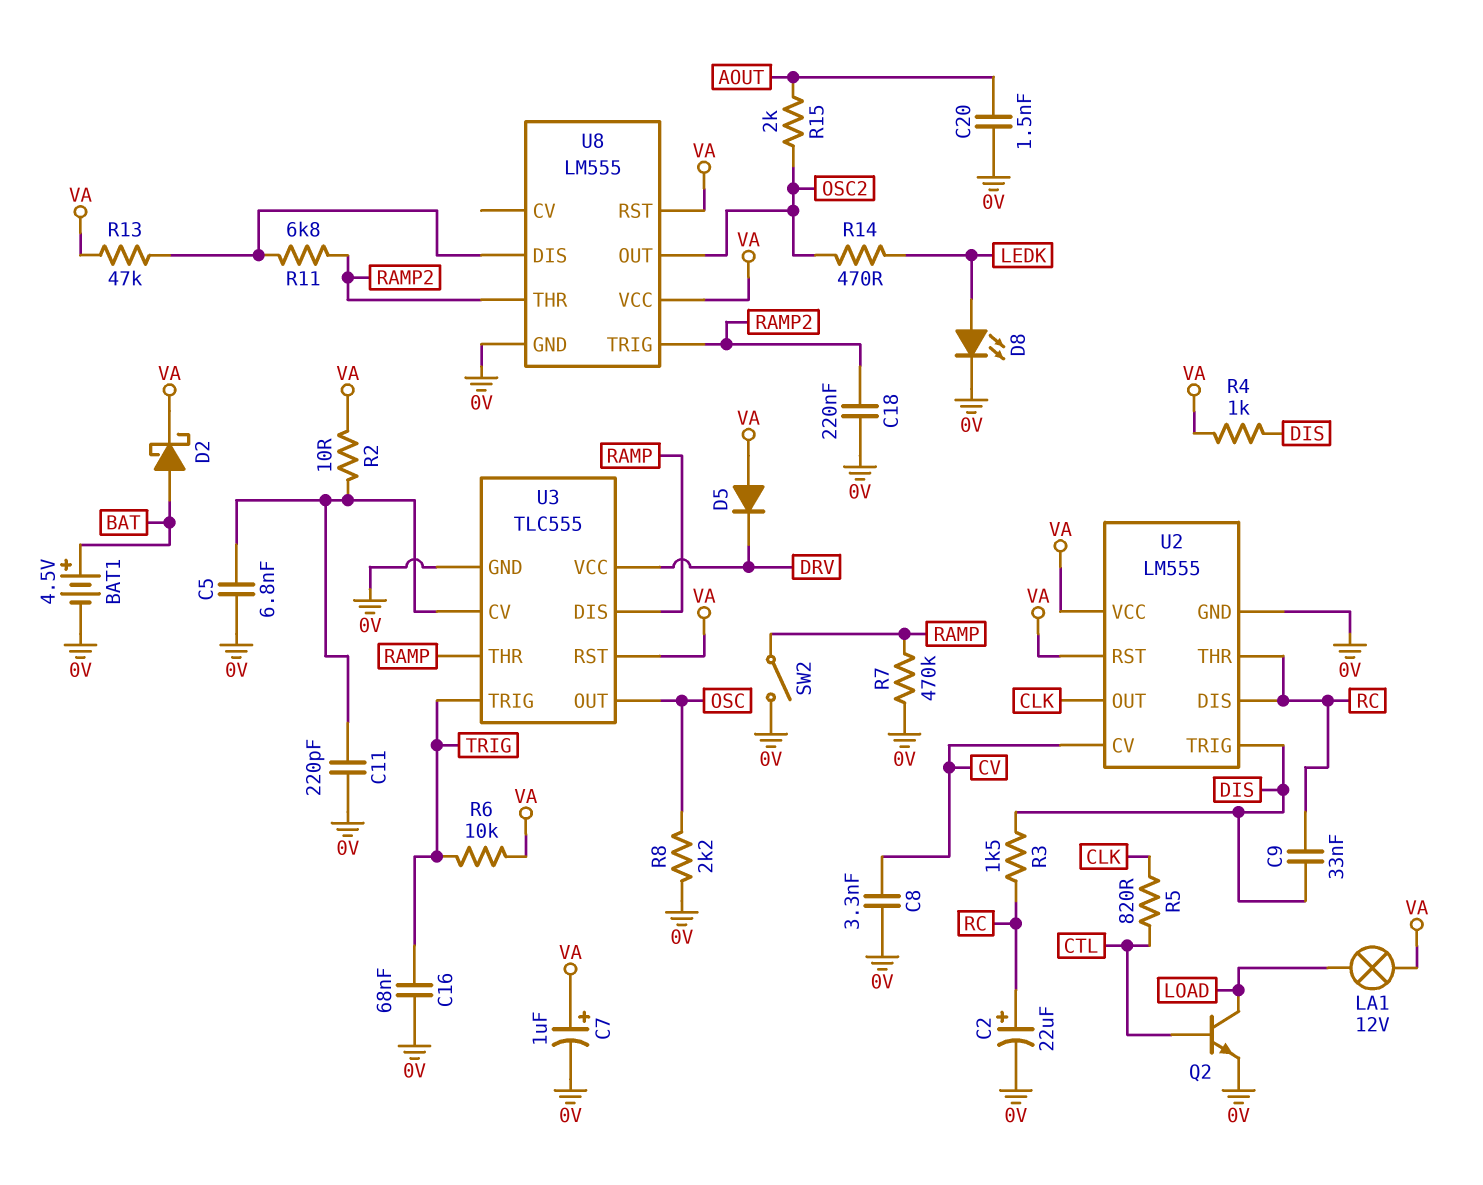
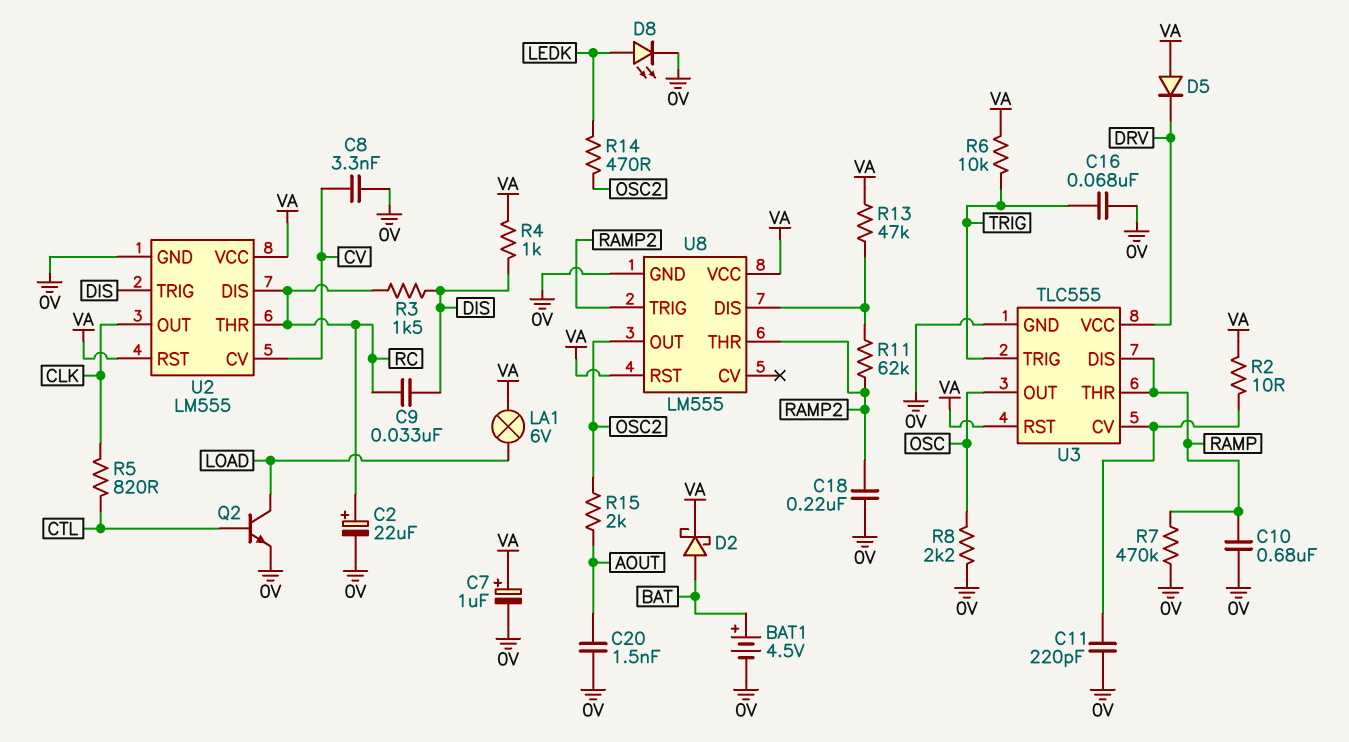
C5: 6.8nF (0V, U3/CV) -> none
C10: none -> 680nF (0V, RAMP)
LA1: lamp 12V (LOAD, VA) -> lamp 6V (LOAD, VA)
R11: 6.8k (RAMP2, U8/DIS) -> 62k (RAMP2, U8/DIS)
SW2: switch (0V, RAMP) -> none

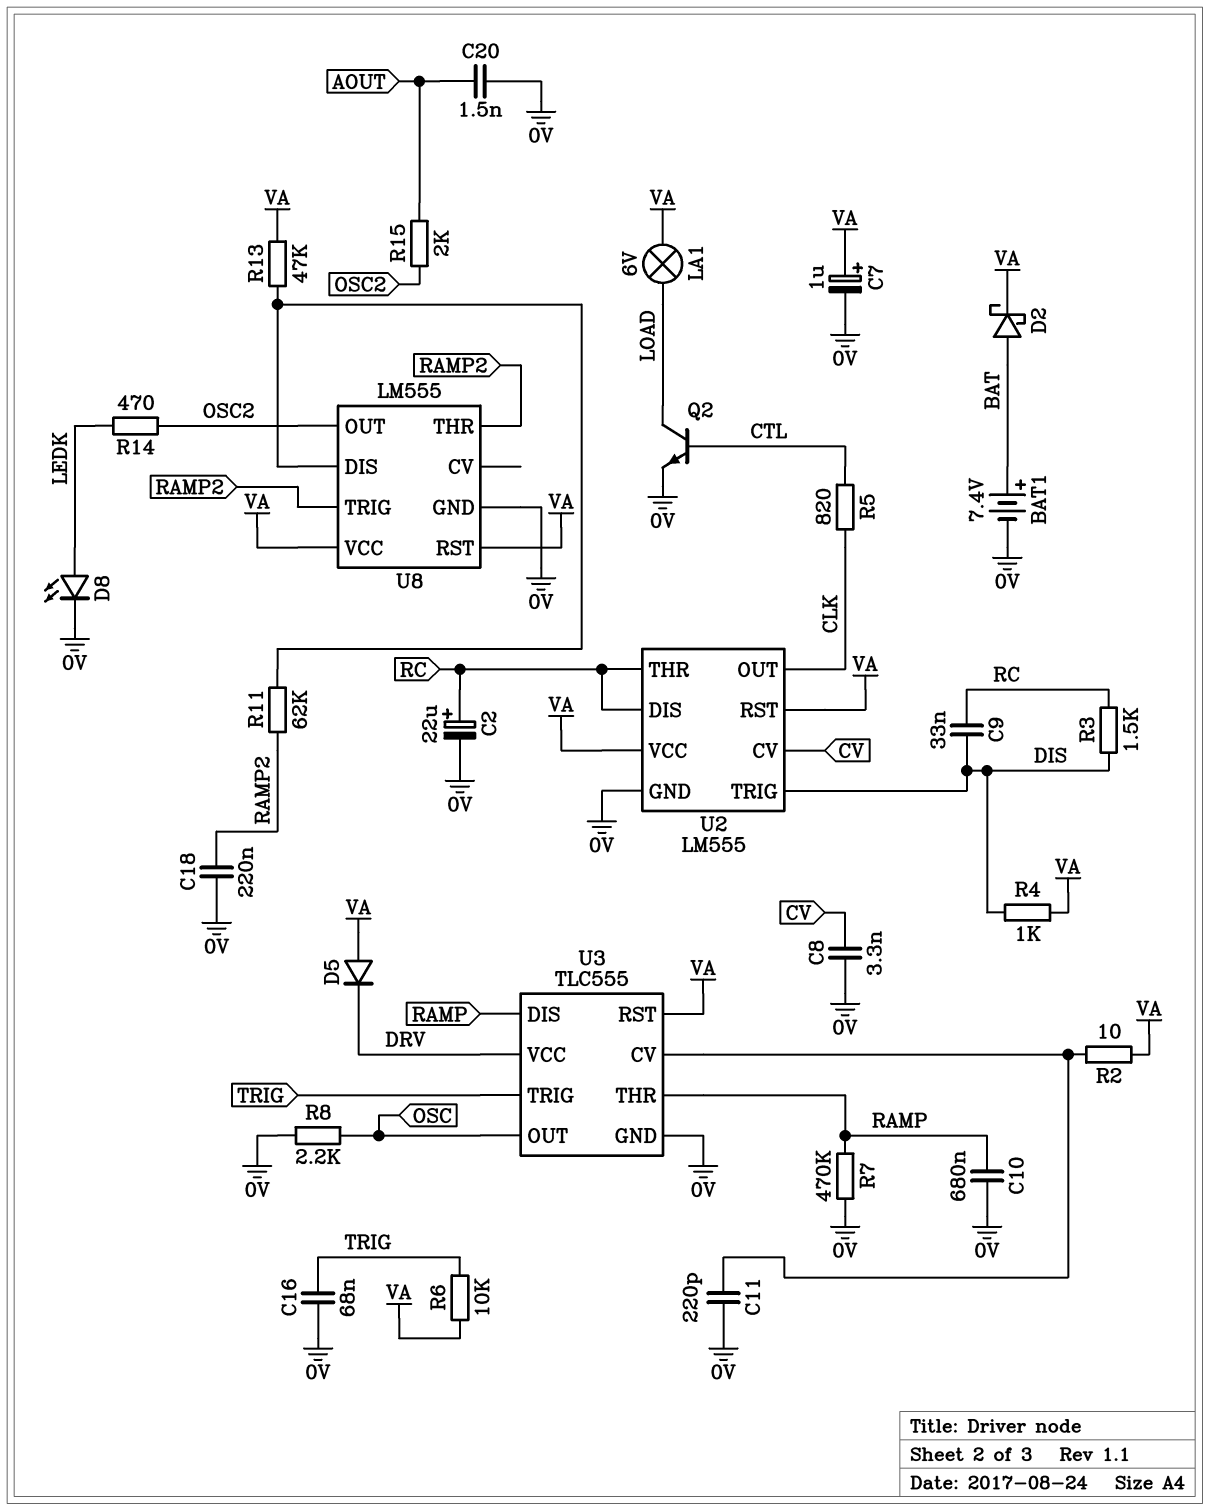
BAT1: 4.5V (plus BAT, minus 0V) -> 7.4V (plus BAT, minus 0V)

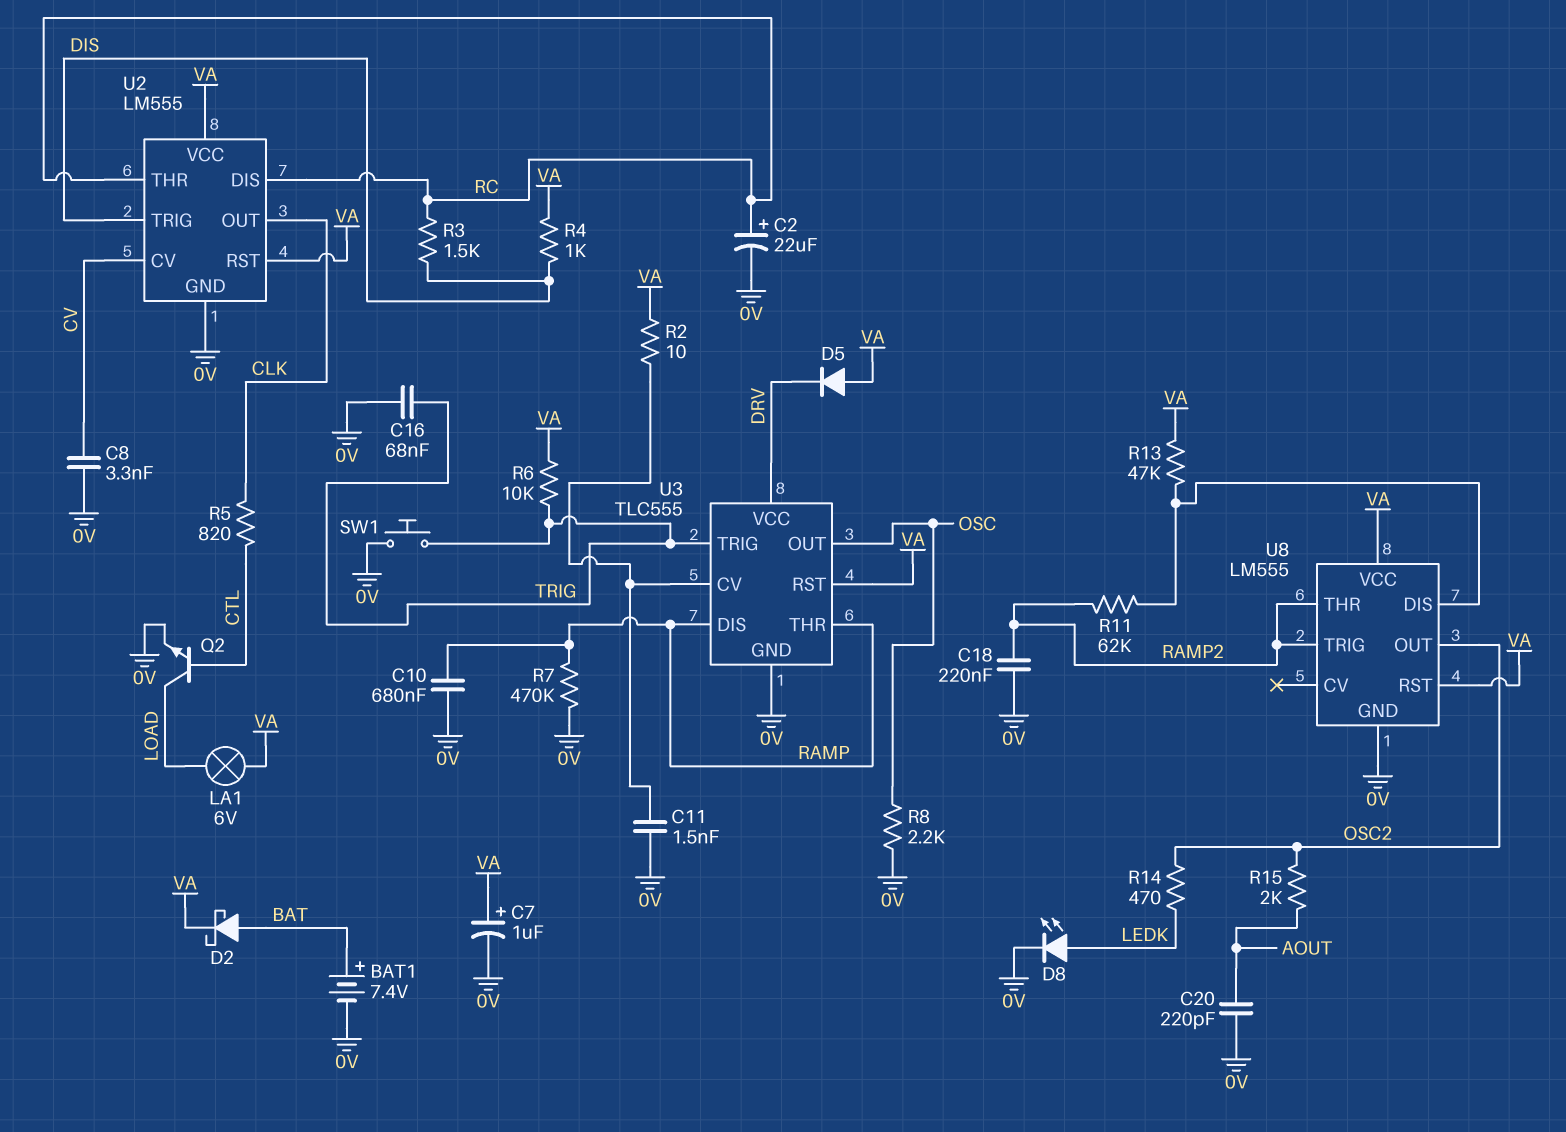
C9: 33nF (DIS, RC) -> none
C11: 220pF (0V, U3/CV) -> 1.5nF (0V, U3/CV)
C20: 1.5nF (0V, AOUT) -> 220pF (0V, AOUT)
SW1: none -> button (0V, TRIG)

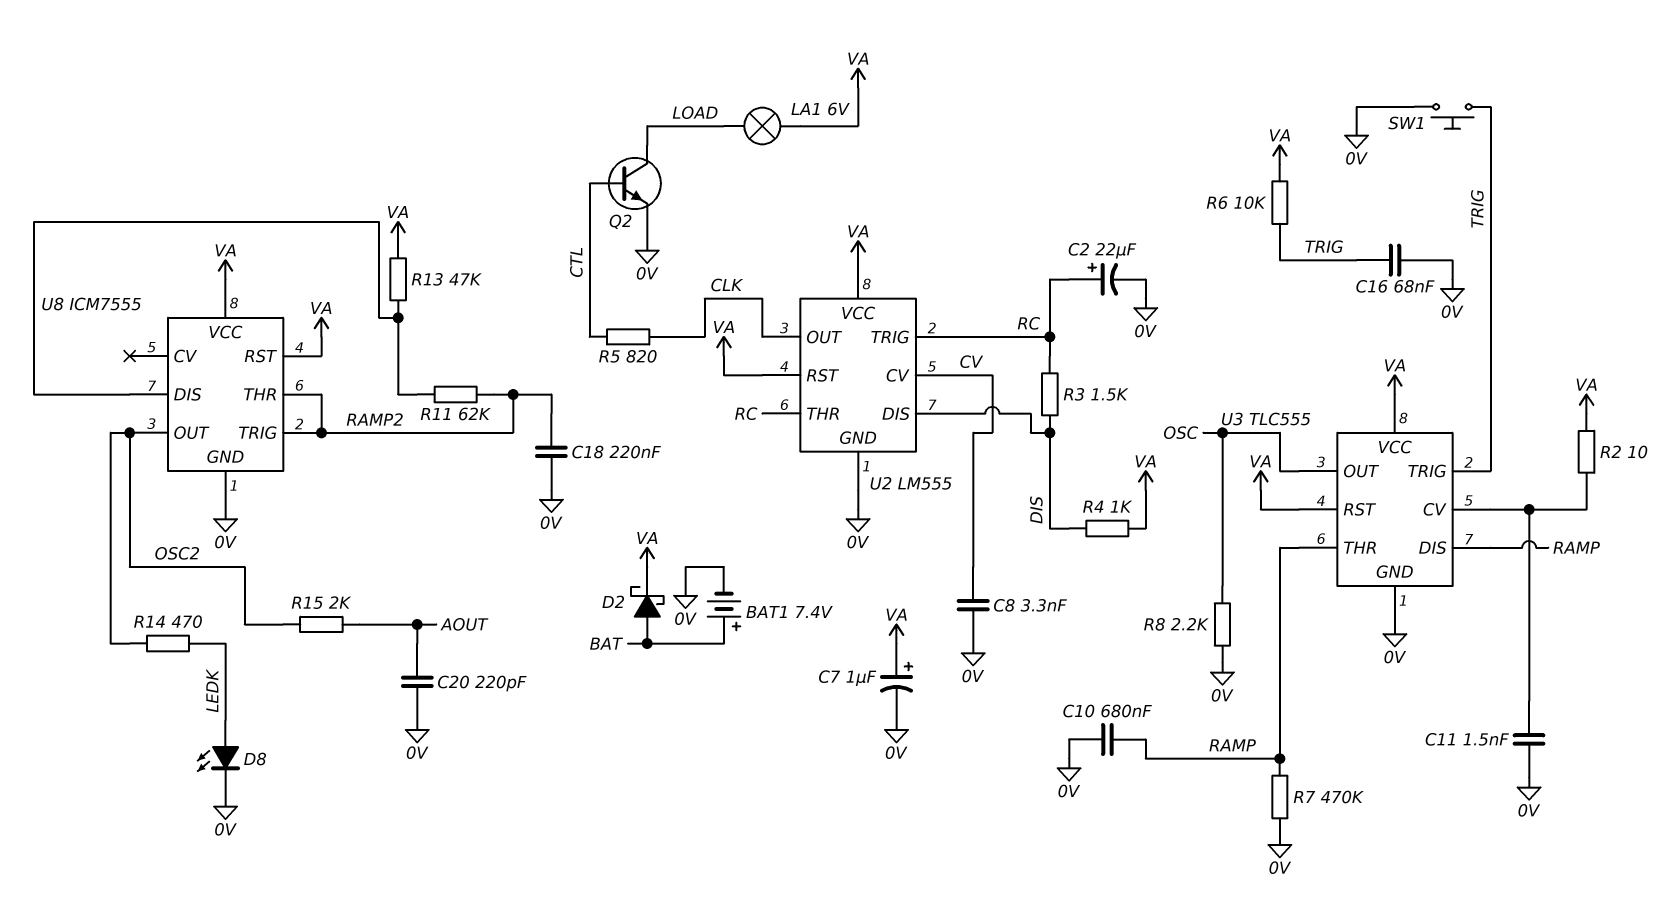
D5: diode (A VA, K DRV) -> none
U2 pin DIS: RC -> DIS
U2 pin TRIG: DIS -> RC
U3 pin VCC: DRV -> VA
U8: LM555 -> ICM7555

